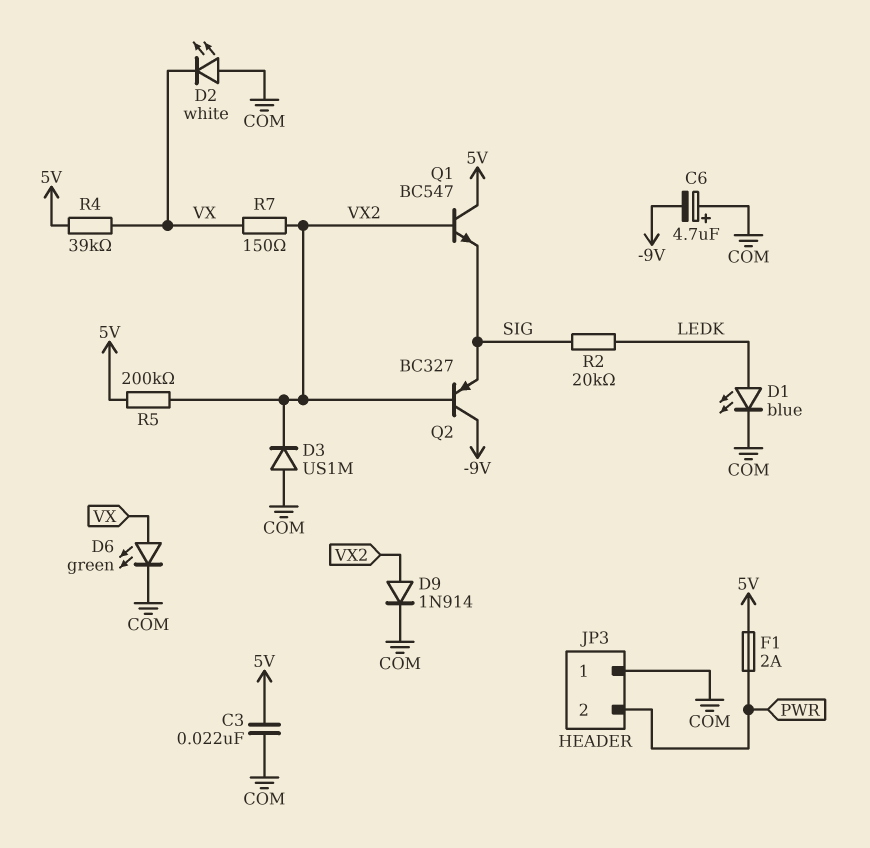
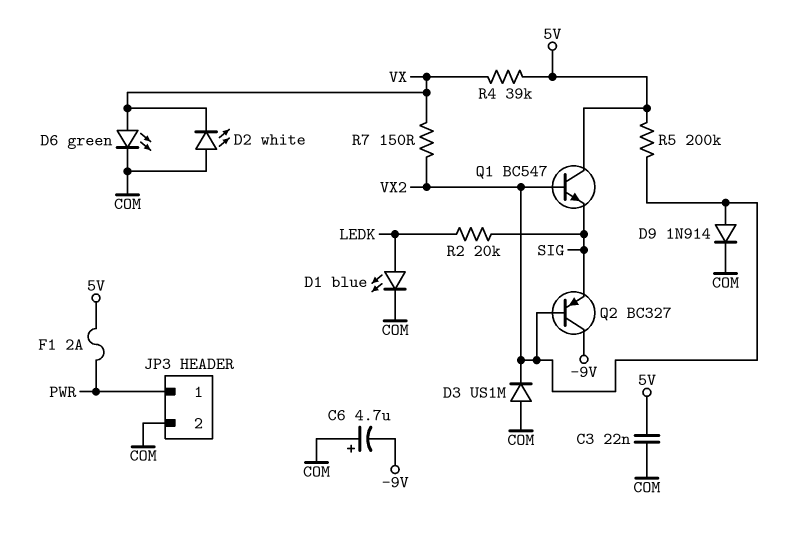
JP3 pin 1: COM -> PWR
JP3 pin 2: PWR -> COM

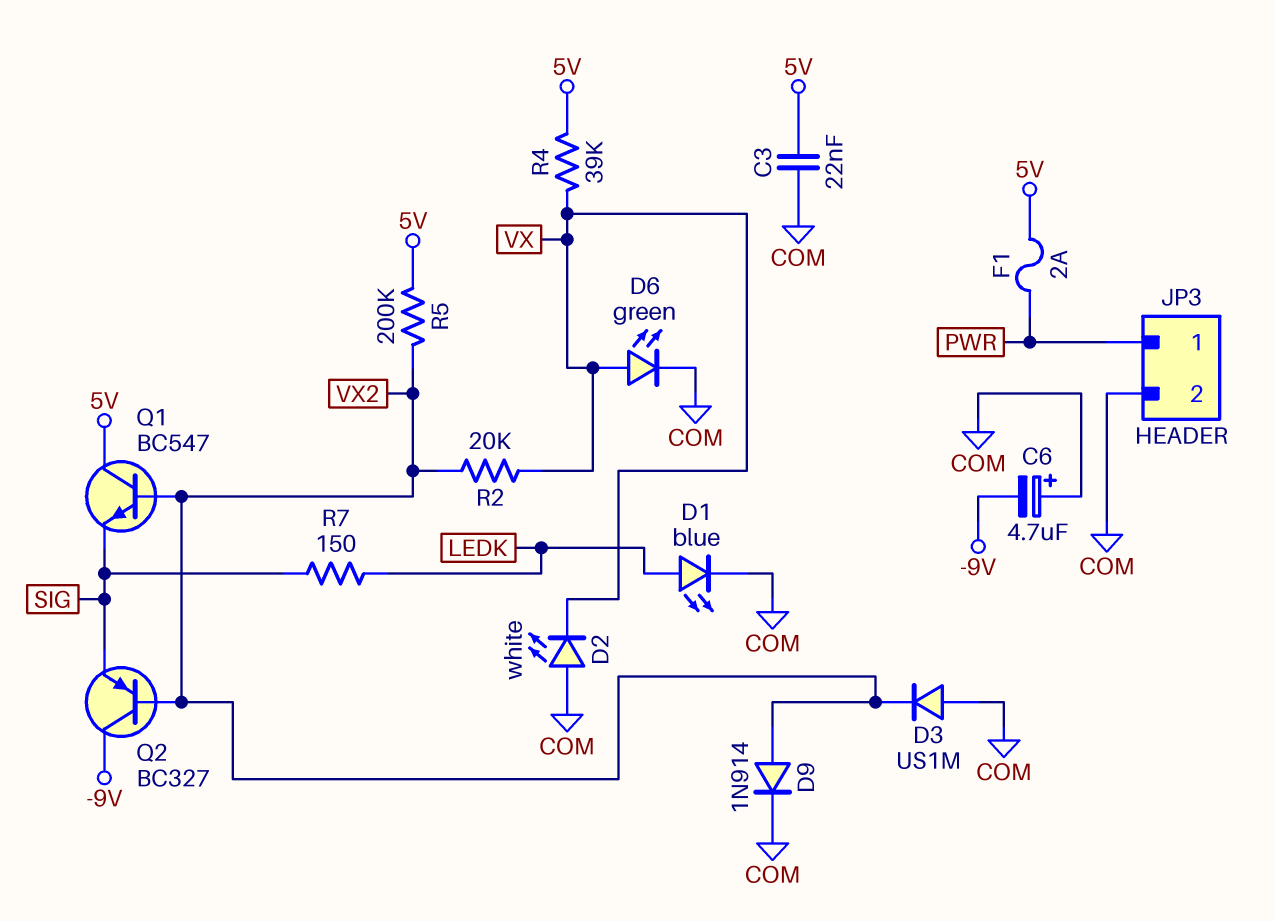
R2: 20k (LEDK, SIG) -> 20k (VX, VX2)
R7: 150 (VX, VX2) -> 150 (LEDK, SIG)

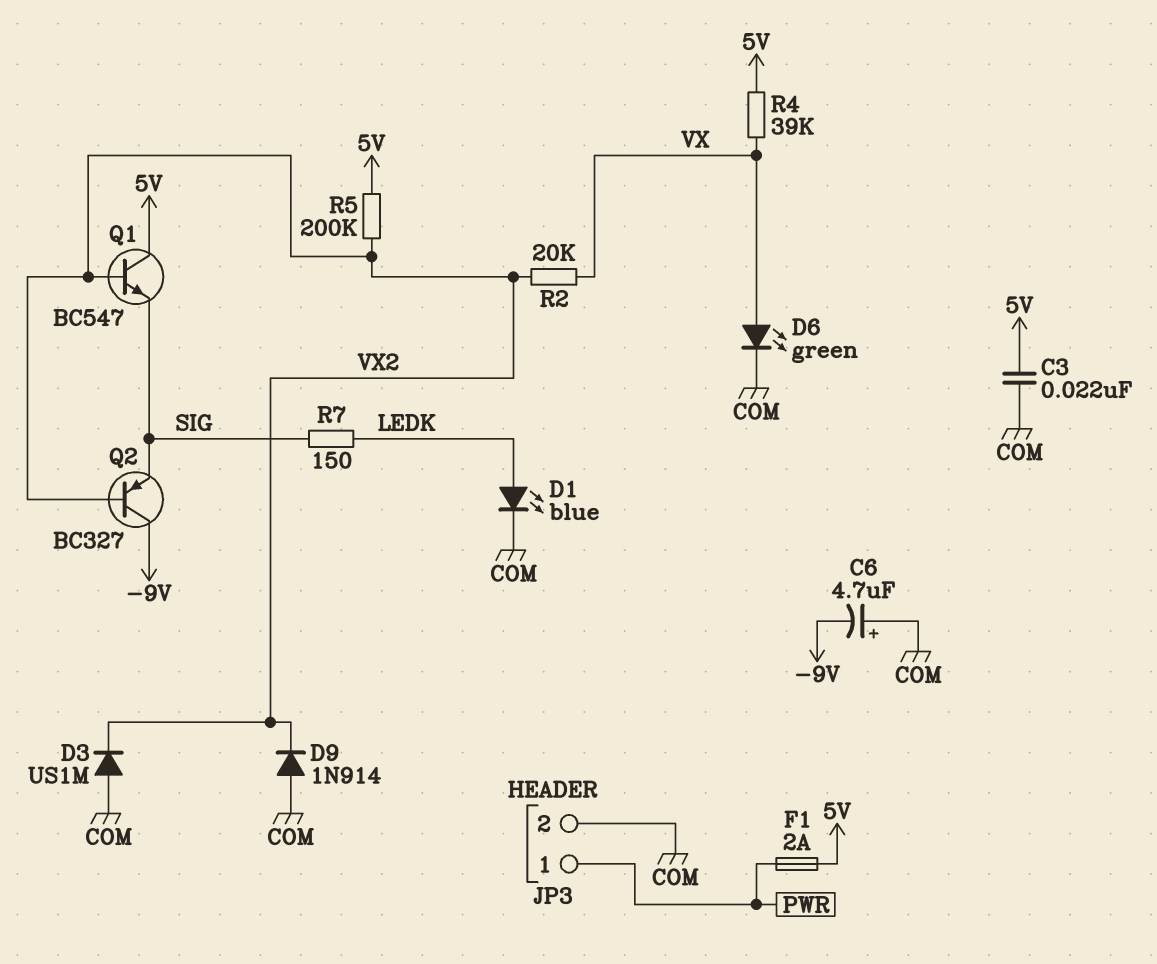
D2: LED white (A COM, K VX) -> none
D9: diode 1N914 (A VX2, K COM) -> diode 1N914 (A COM, K VX2)

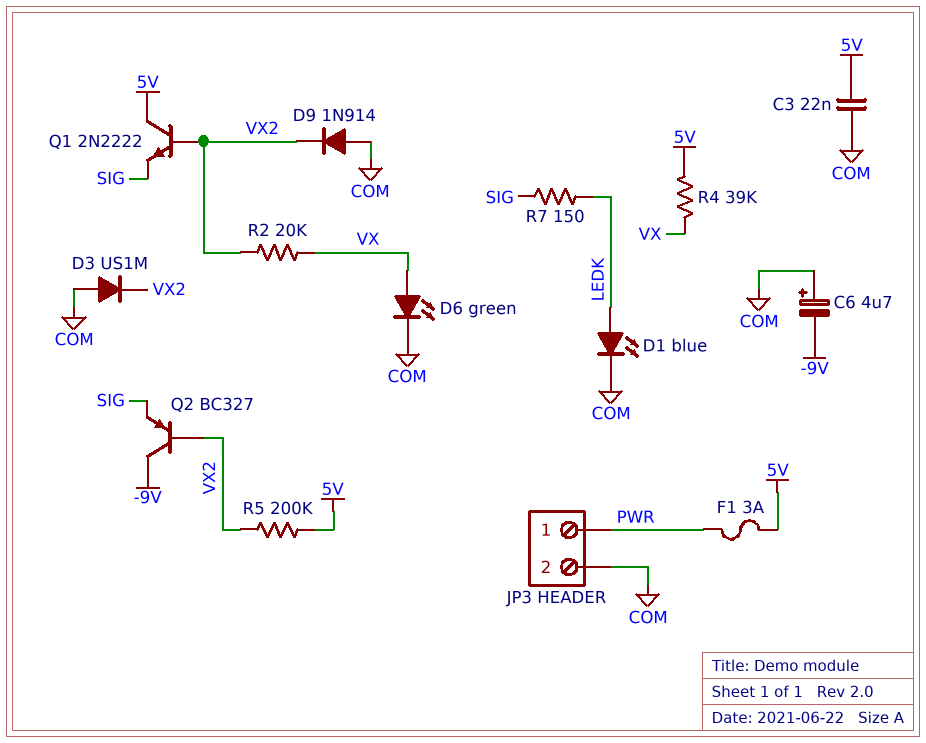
F1: 2A (5V, PWR) -> 3A (5V, PWR)
Q1: NPN BC547 (B VX2, C 5V, E SIG) -> NPN 2N2222 (B VX2, C 5V, E SIG)

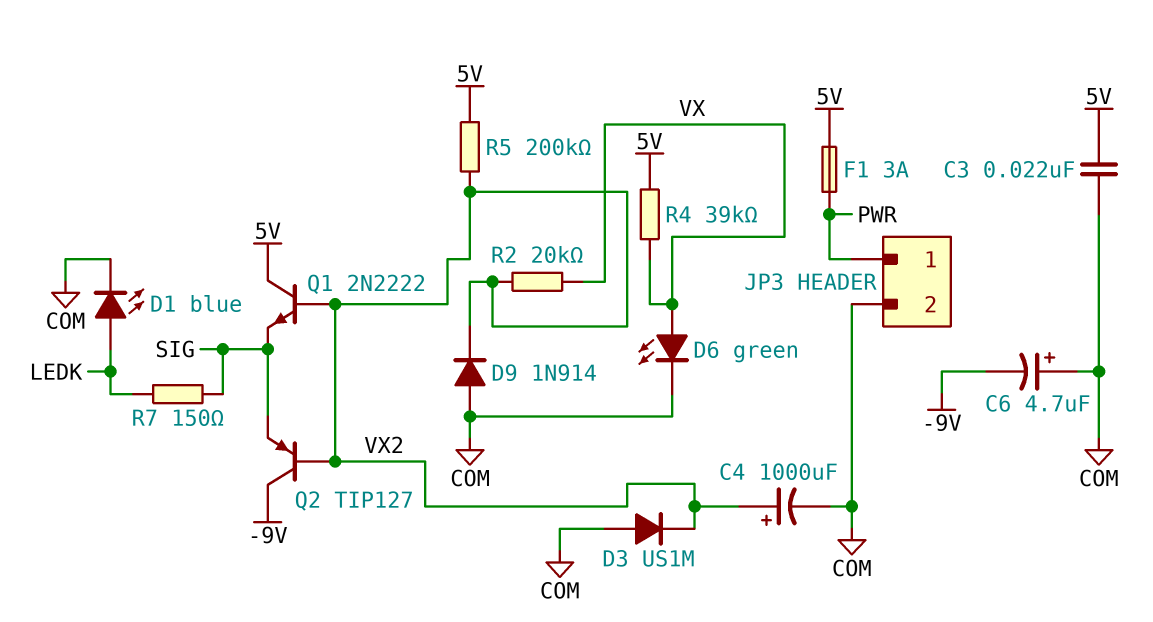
C4: none -> 1000uF (plus VX2, minus COM)
Q2: PNP BC327 (B VX2, C -9V, E SIG) -> PNP TIP127 (B VX2, C -9V, E SIG)

